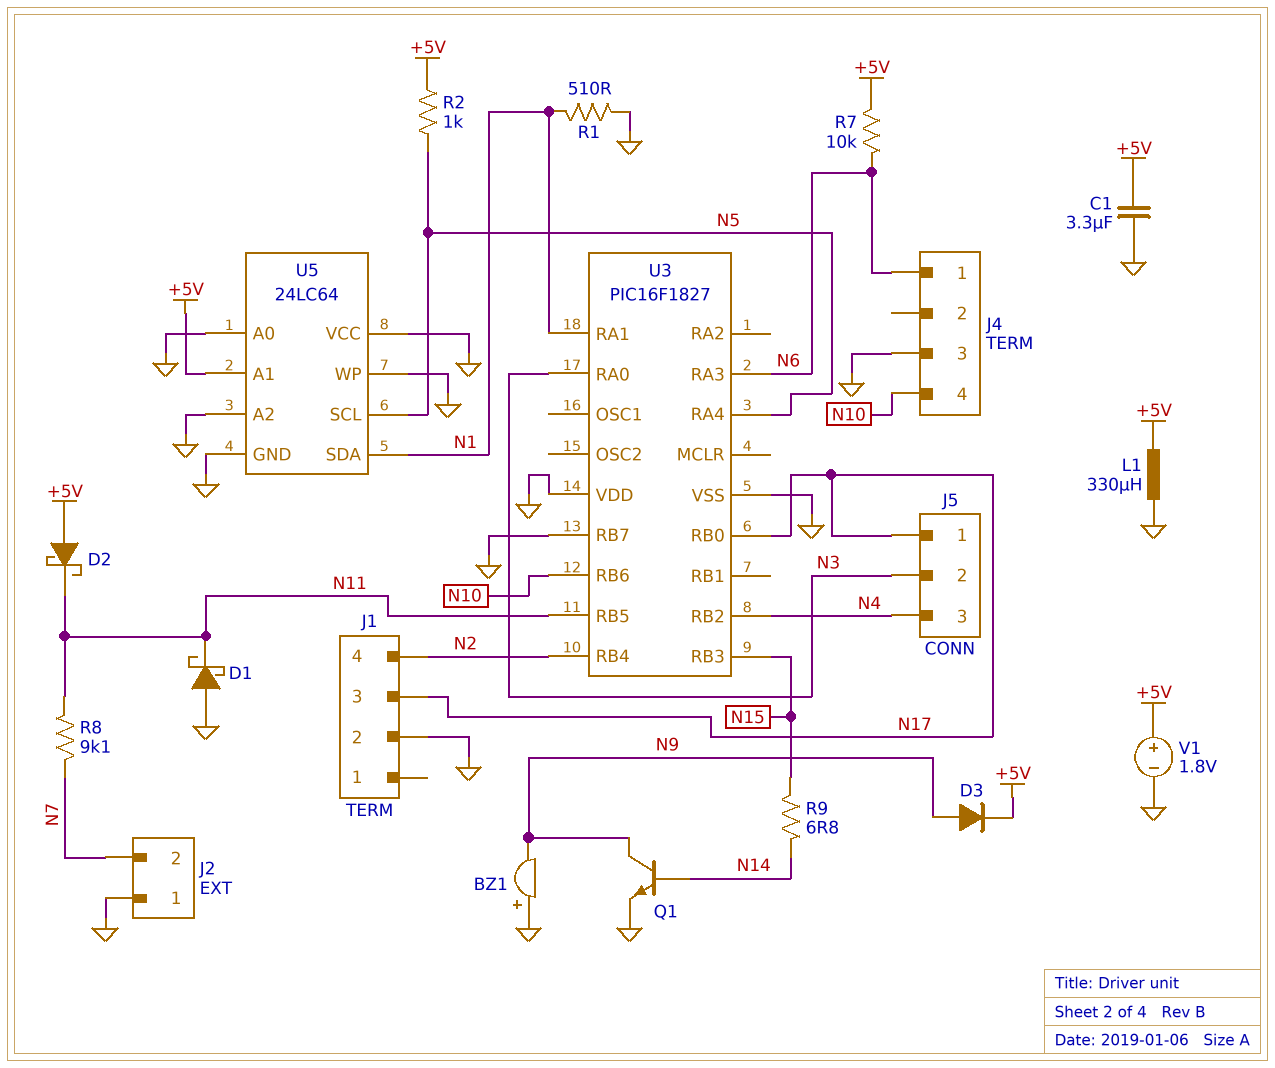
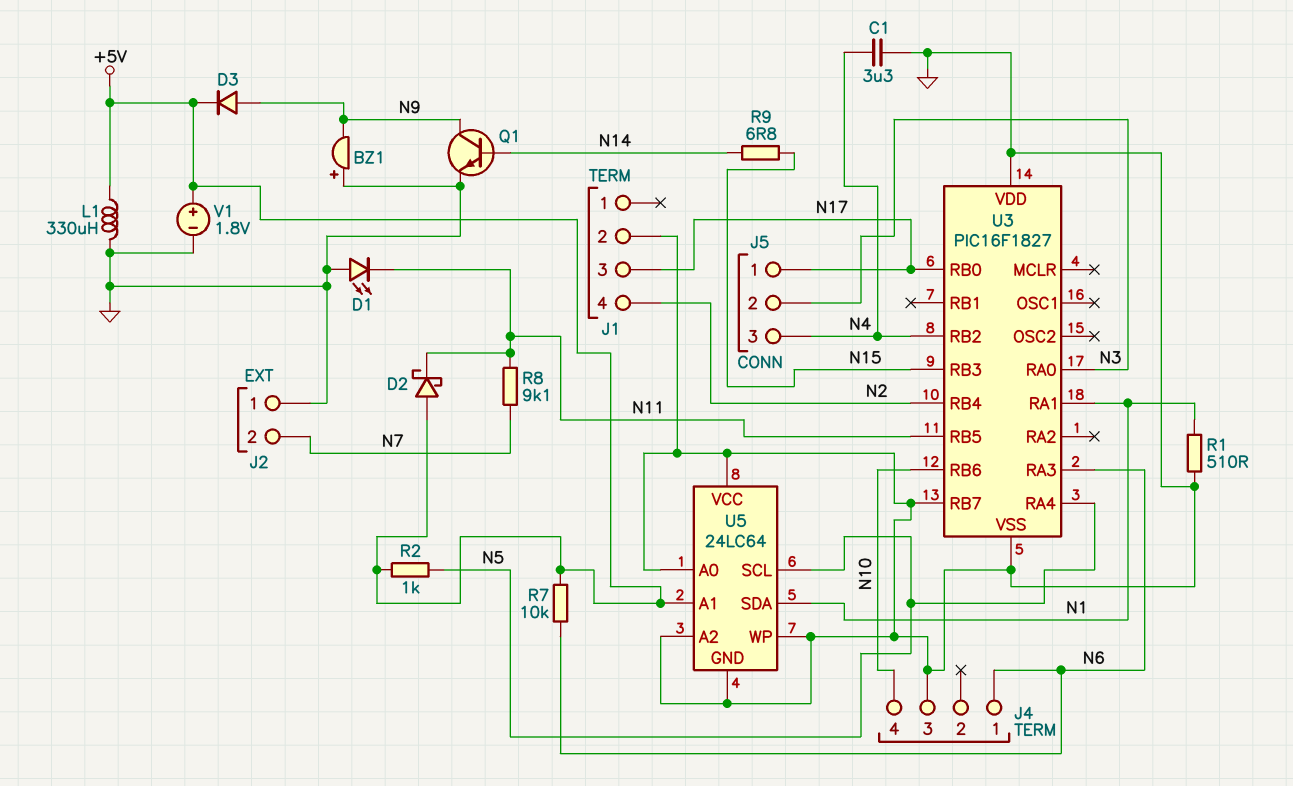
C1: 3.3uF (+5V, GND) -> 3.3uF (GND, N4)
D1: schottky (A GND, K N11) -> LED (A GND, K N11)

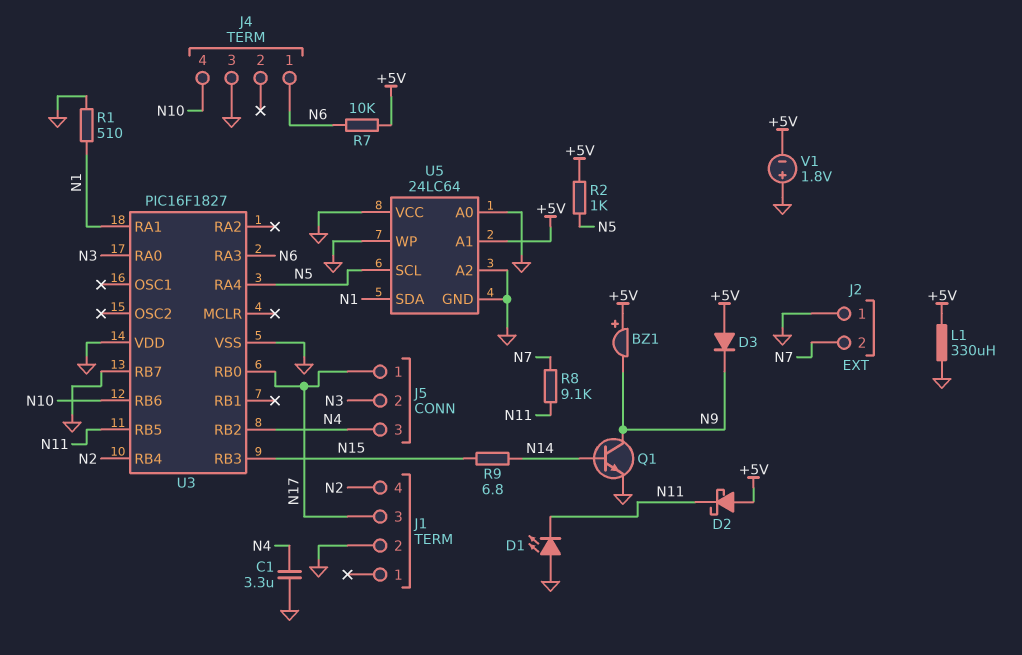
BZ1: buzzer (plus GND, minus N9) -> buzzer (plus +5V, minus N9)
D3: diode (A N9, K +5V) -> diode (A +5V, K N9)
V1: 1.8V (plus +5V, minus GND) -> 1.8V (plus GND, minus +5V)

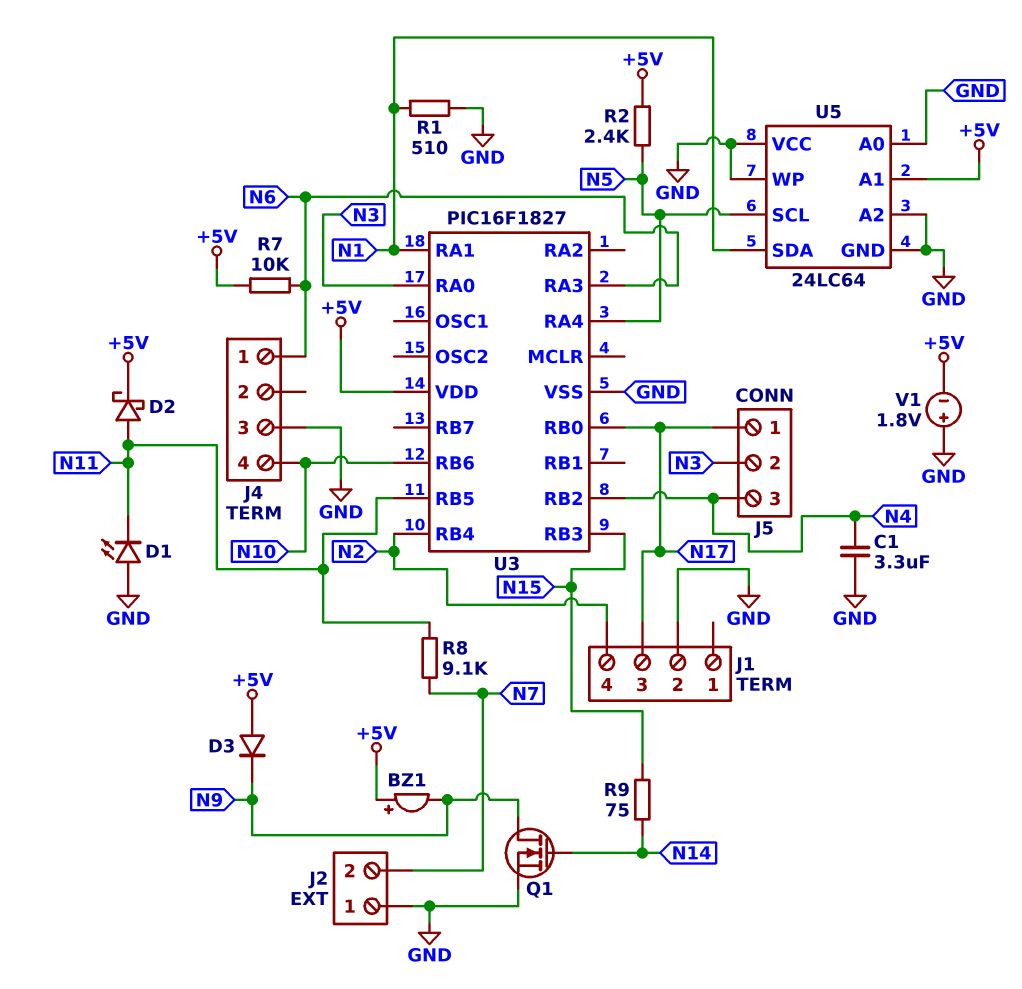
D2: schottky (A +5V, K N11) -> schottky (A N11, K +5V)
L1: 330uH (+5V, GND) -> none
Q1: NPN (B N14, C N9, E GND) -> NMOS (G N14, D N9, S GND)
R2: 1k (+5V, N5) -> 2.4k (+5V, N5)
R9: 6.8 (N14, N15) -> 75 (N14, N15)
U3 pin RB7: GND -> none
U3 pin VDD: GND -> +5V

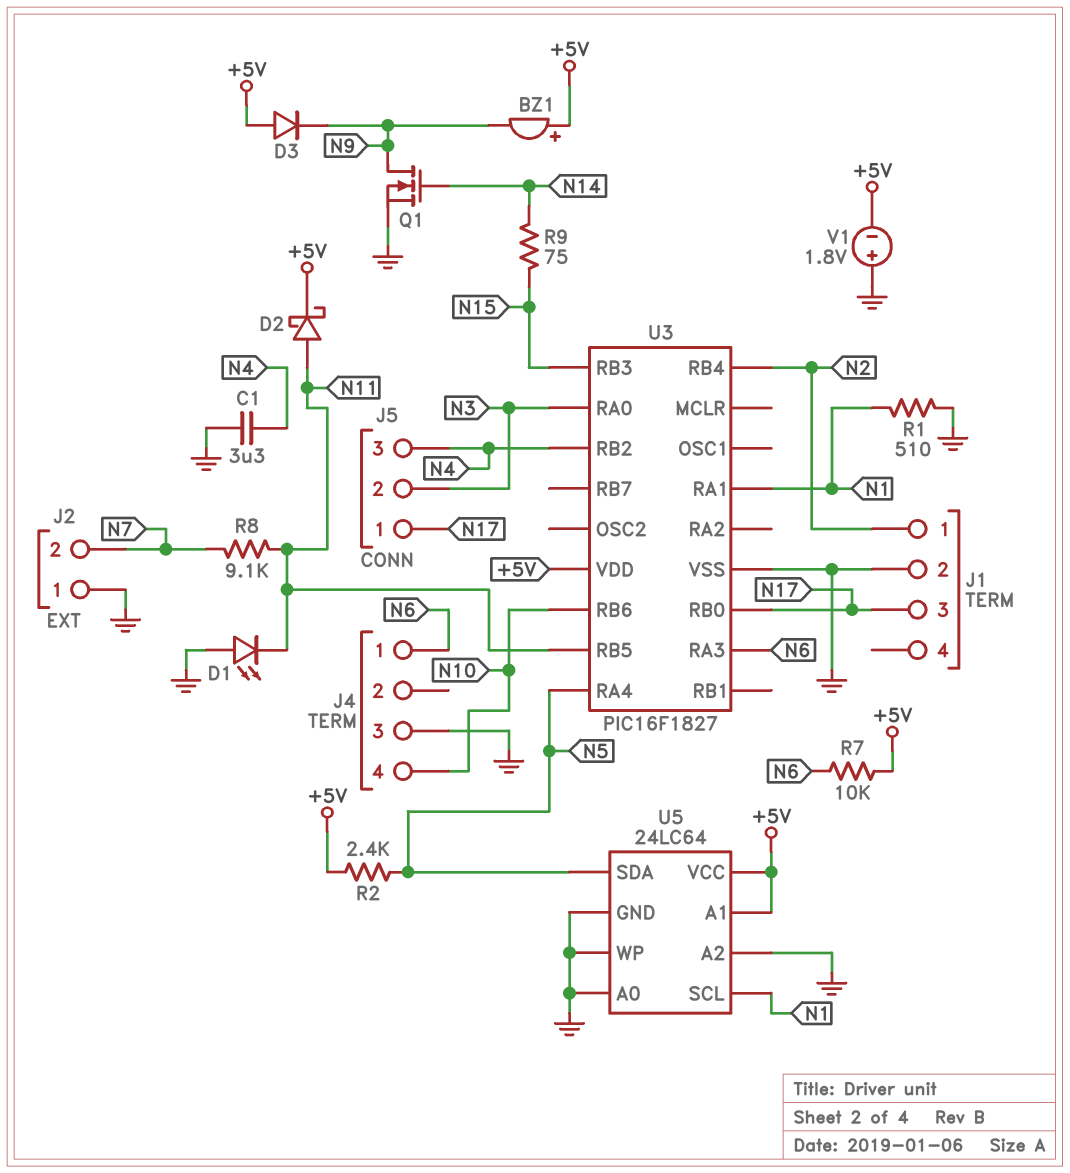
J1 pin 1: none -> N2
J1 pin 4: N2 -> none
U5 pin SCL: N5 -> N1
U5 pin SDA: N1 -> N5
U5 pin VCC: GND -> +5V

